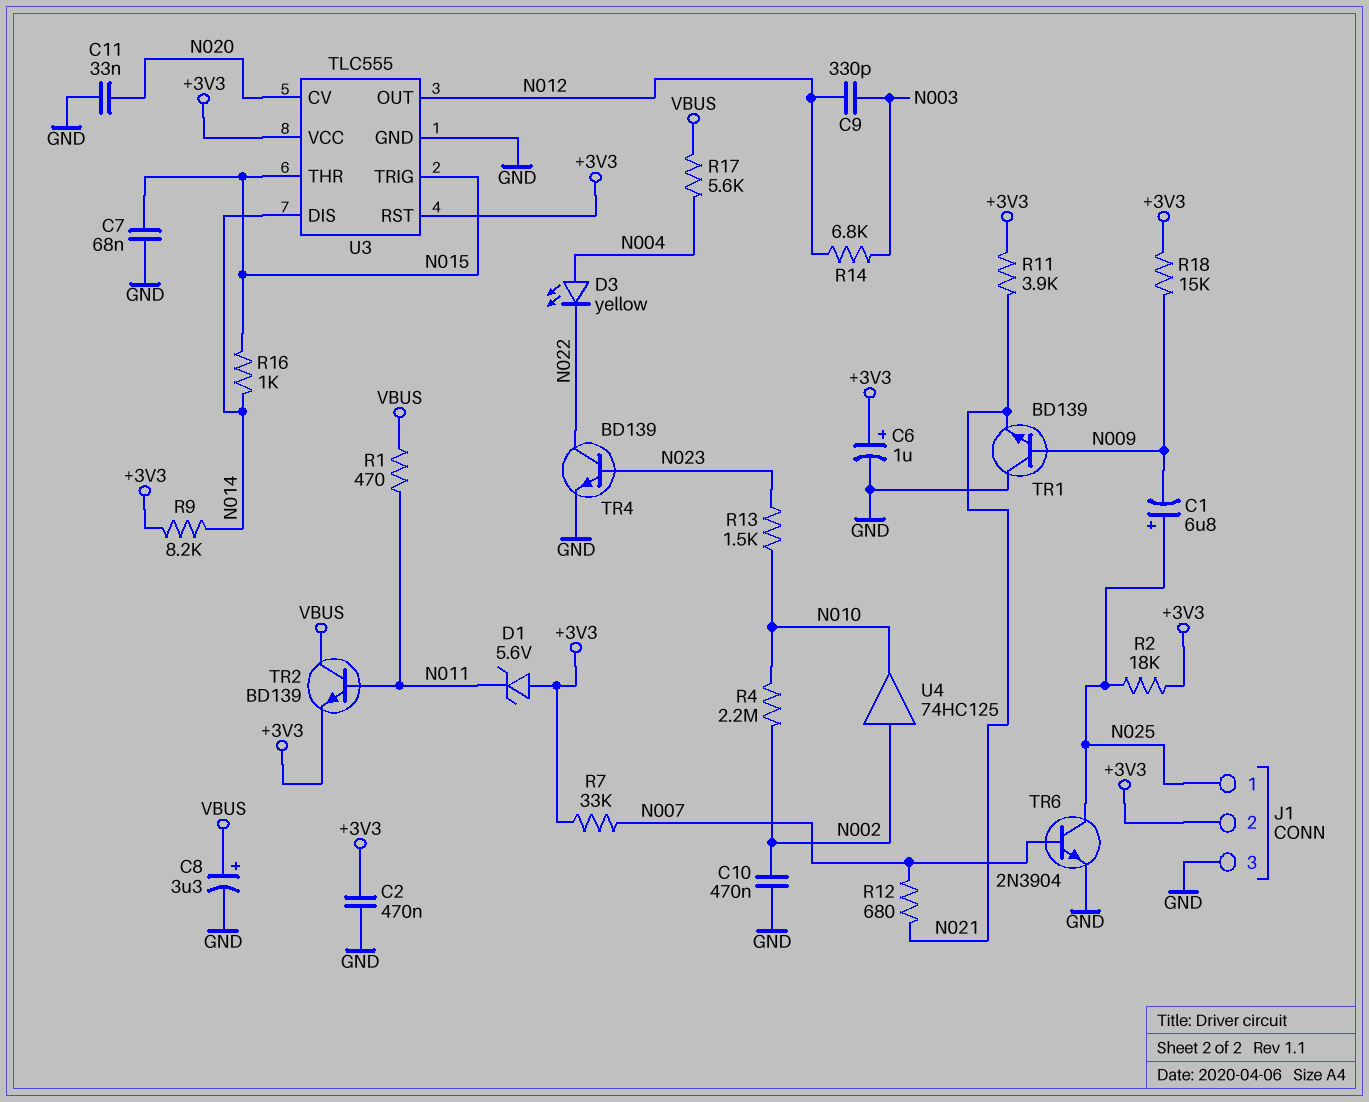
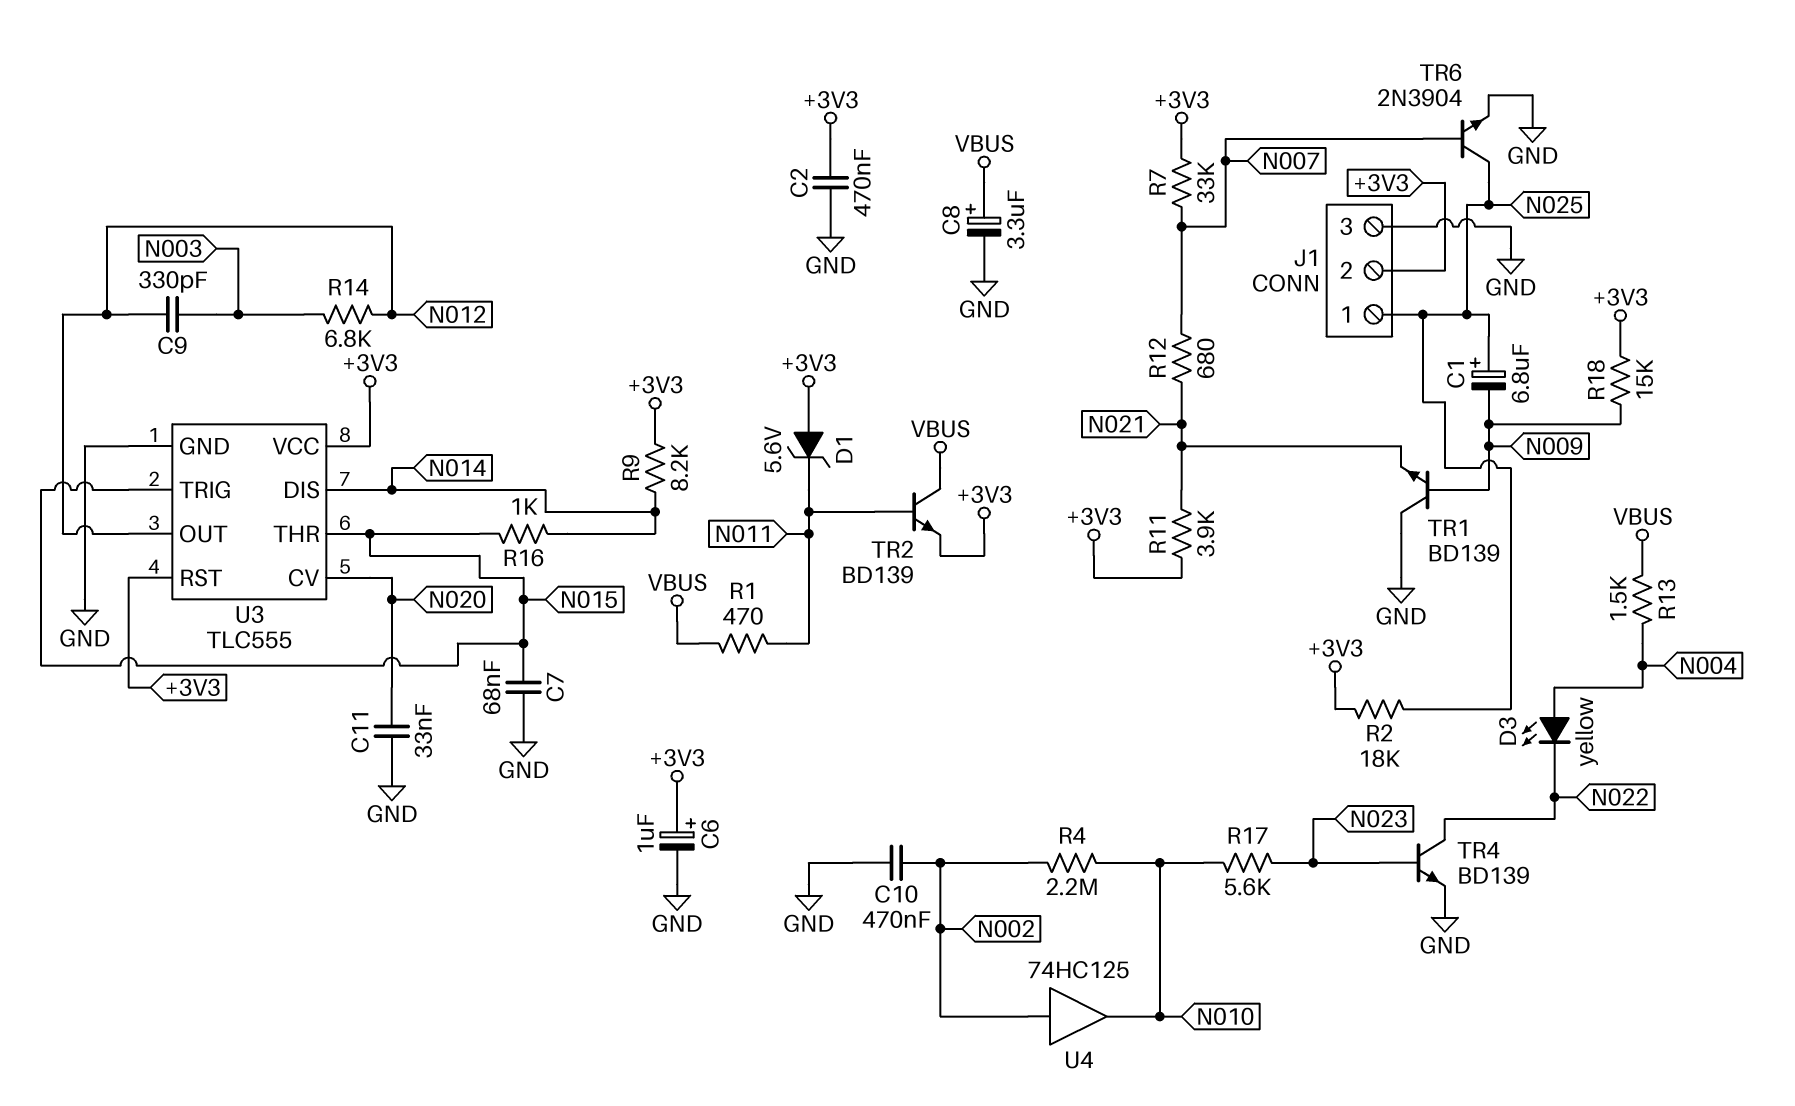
R13: 1.5k (N010, N023) -> 1.5k (N004, VBUS)
R17: 5.6k (N004, VBUS) -> 5.6k (N010, N023)

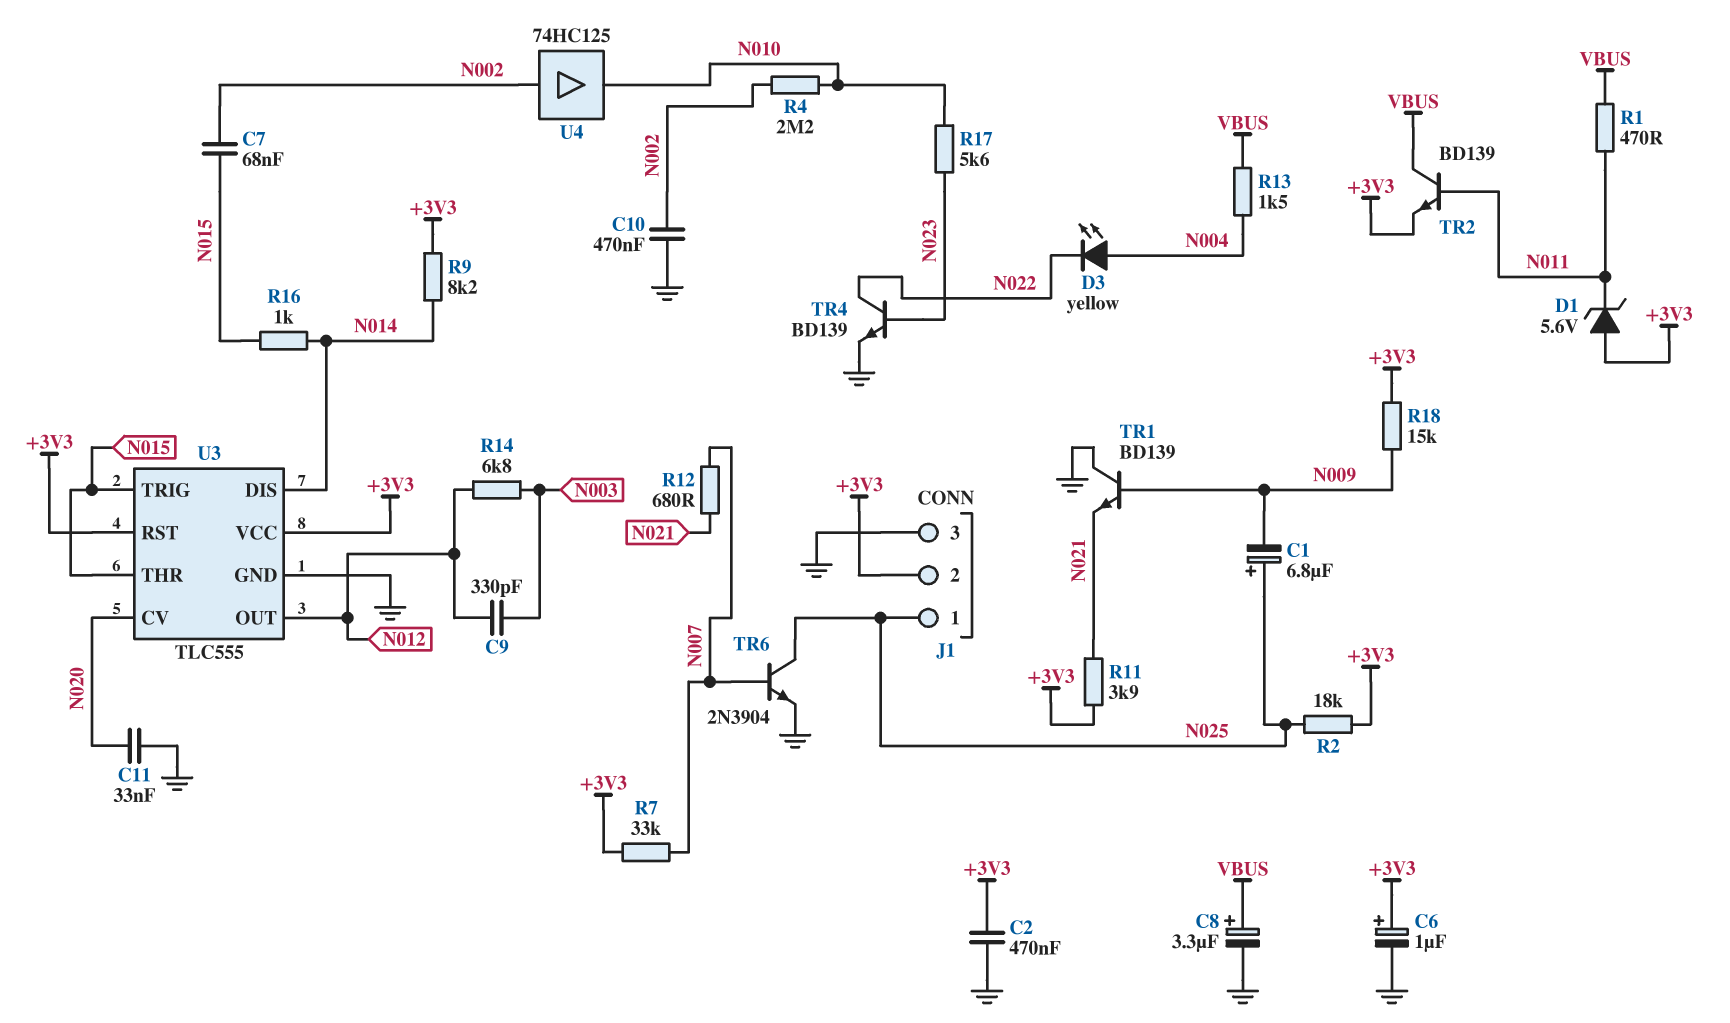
C7: 68nF (GND, N015) -> 68nF (N002, N015)

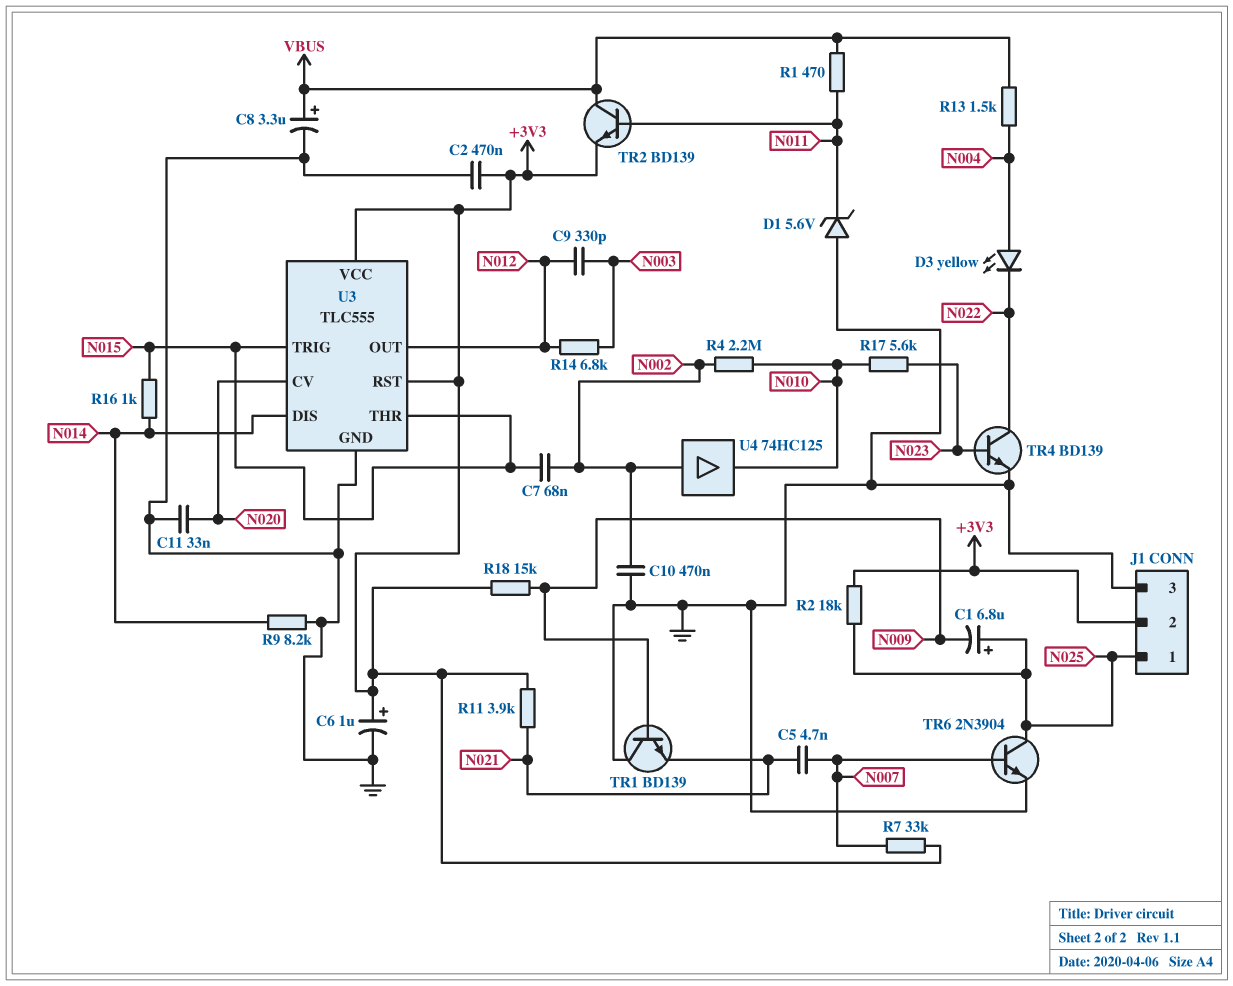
C5: none -> 4.7nF (N007, N021)
D1: zener 5.6V (A +3V3, K N011) -> zener 5.6V (A GND, K N011)
R9: 8.2k (+3V3, N014) -> 8.2k (GND, N014)
R12: 680 (N007, N021) -> none

